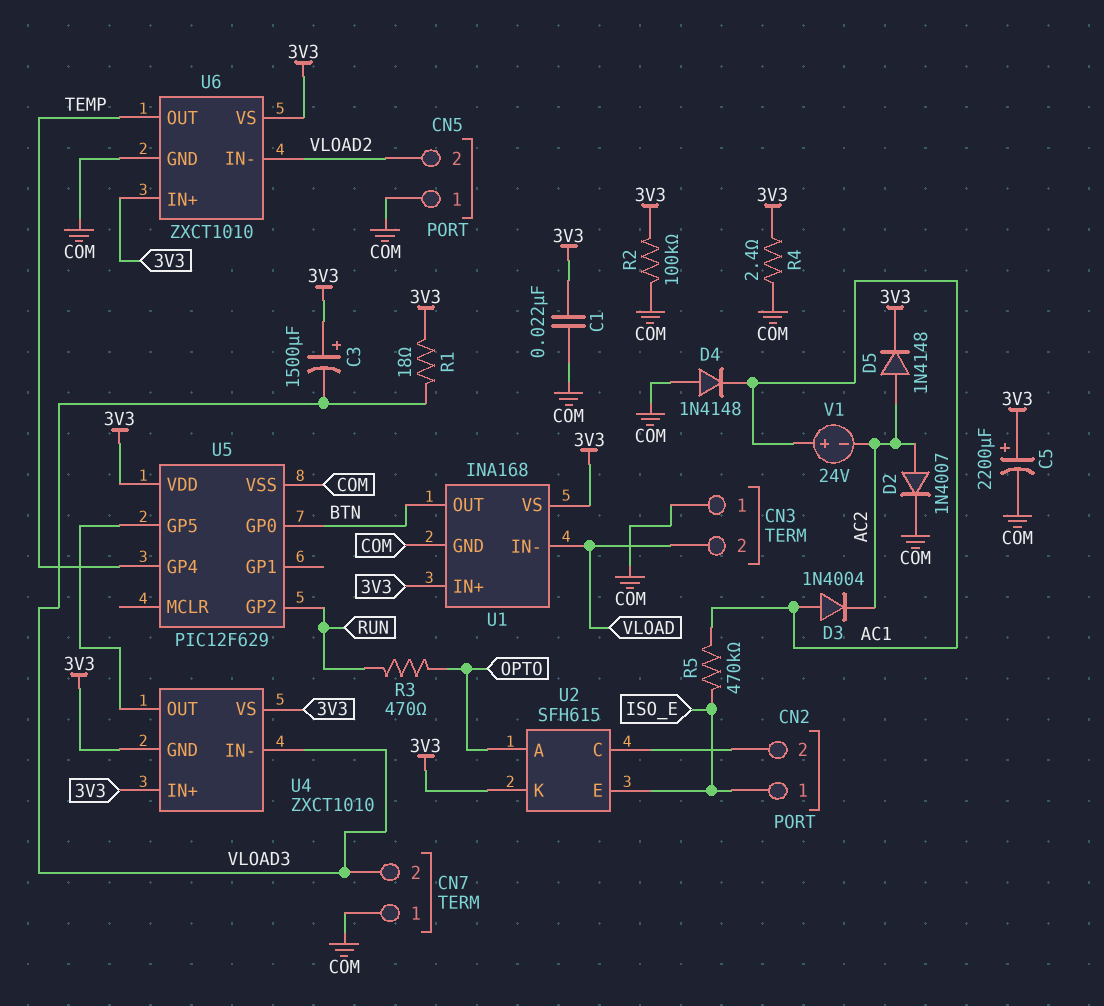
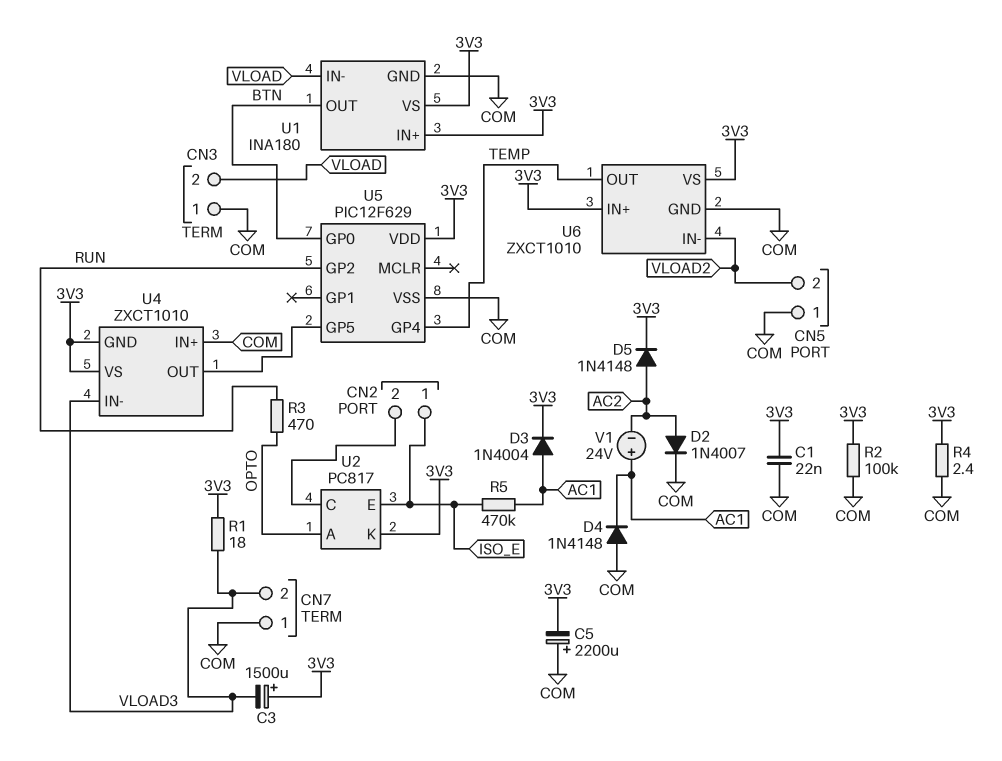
C5: 2200uF (plus 3V3, minus COM) -> 2200uF (plus COM, minus 3V3)
D3: diode 1N4004 (A AC1, K AC2) -> diode 1N4004 (A AC1, K 3V3)
U1: INA168 -> INA180
U2: SFH615 -> PC817
U4 pin IN+: 3V3 -> COM

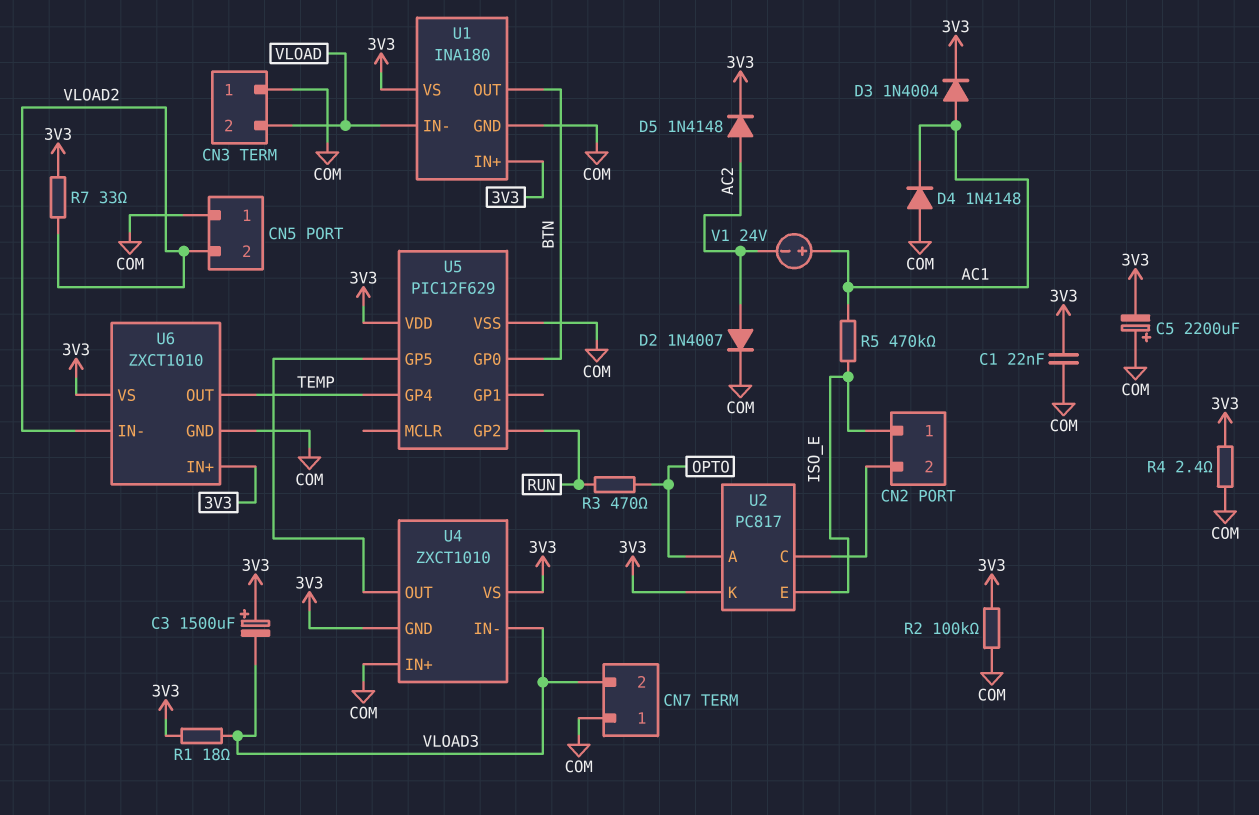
R7: none -> 33 (3V3, VLOAD2)

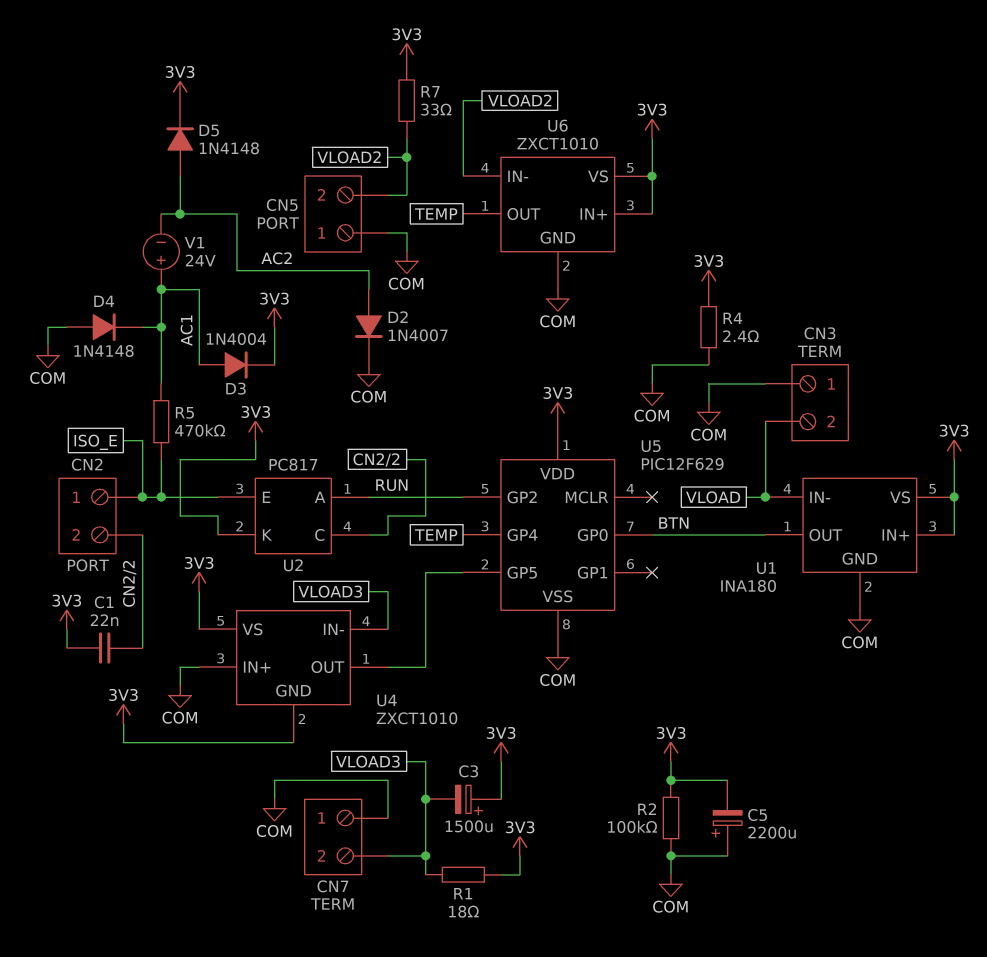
C1: 22nF (3V3, COM) -> 22nF (3V3, CN2/2)
R3: 470 (OPTO, RUN) -> none
U2 pin A: OPTO -> RUN

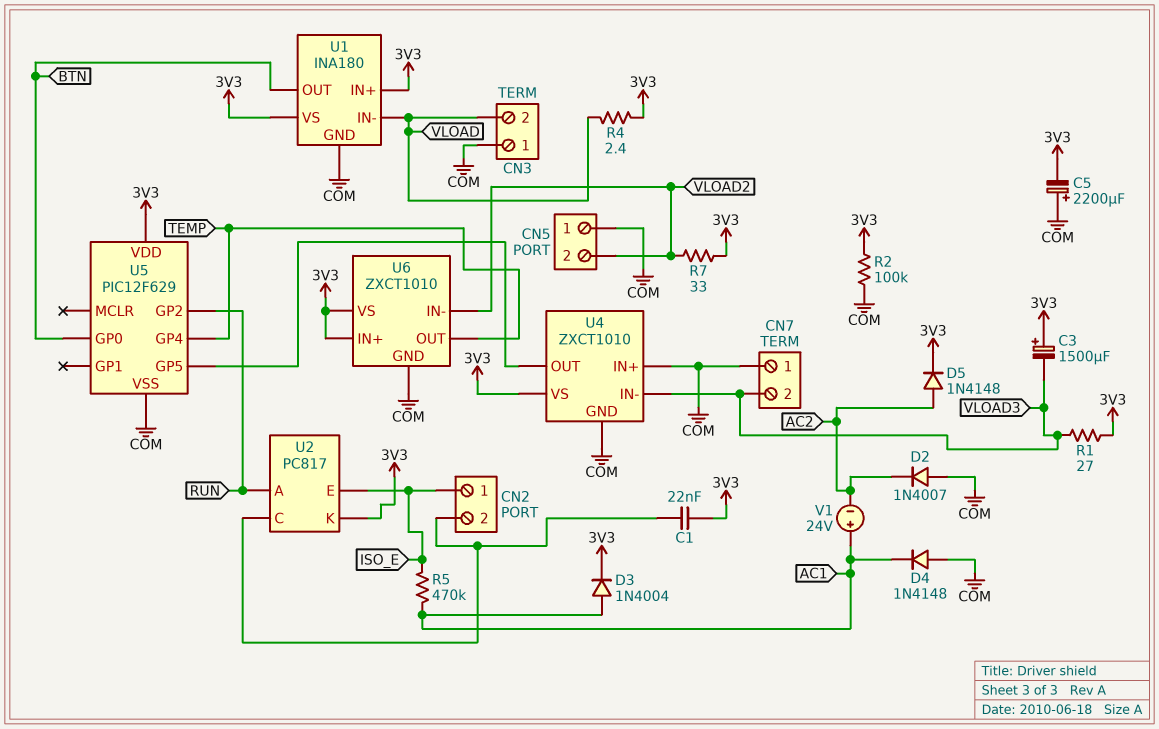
D2: diode 1N4007 (A AC2, K COM) -> diode 1N4007 (A COM, K AC2)
R1: 18 (3V3, VLOAD3) -> 27 (3V3, VLOAD3)
R4: 2.4 (3V3, COM) -> 2.4 (3V3, VLOAD)
U4 pin GND: 3V3 -> COM

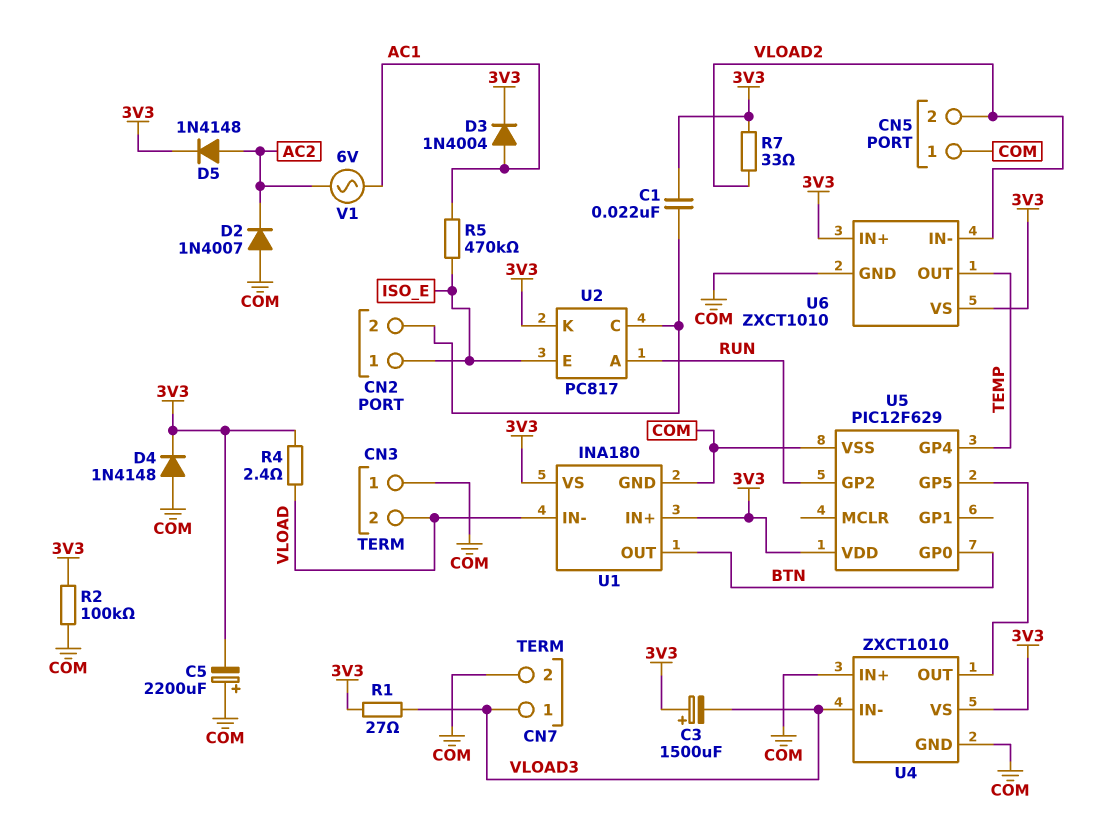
CN7 pin 1: COM -> VLOAD3
CN7 pin 2: VLOAD3 -> COM
D4: diode 1N4148 (A COM, K AC1) -> diode 1N4148 (A COM, K 3V3)
V1: 24V (plus AC1, minus AC2) -> AC 6V (AC1, AC2)

